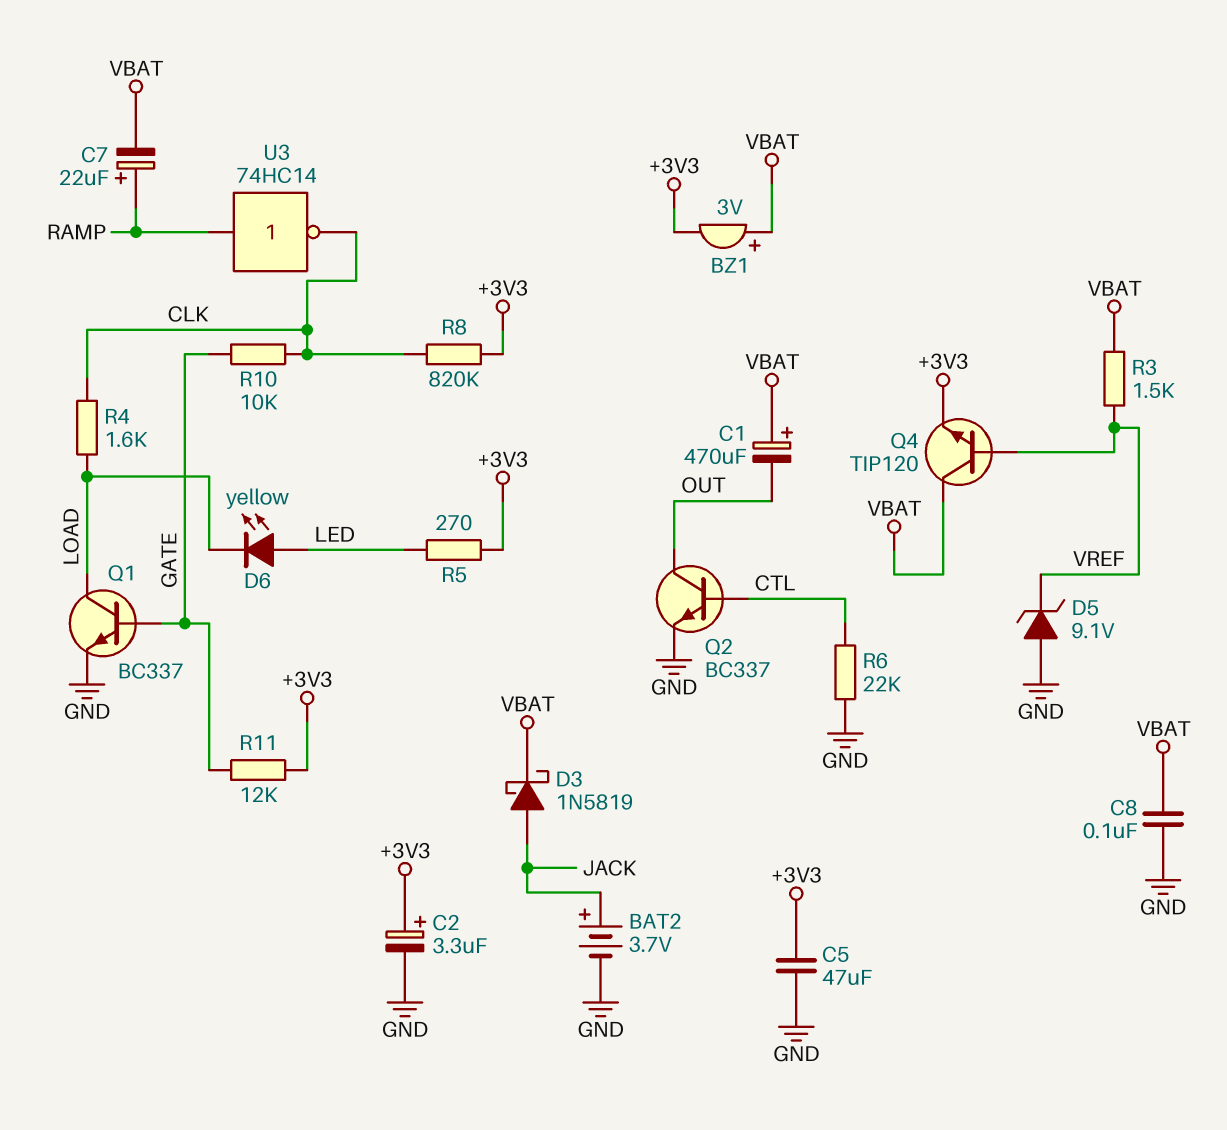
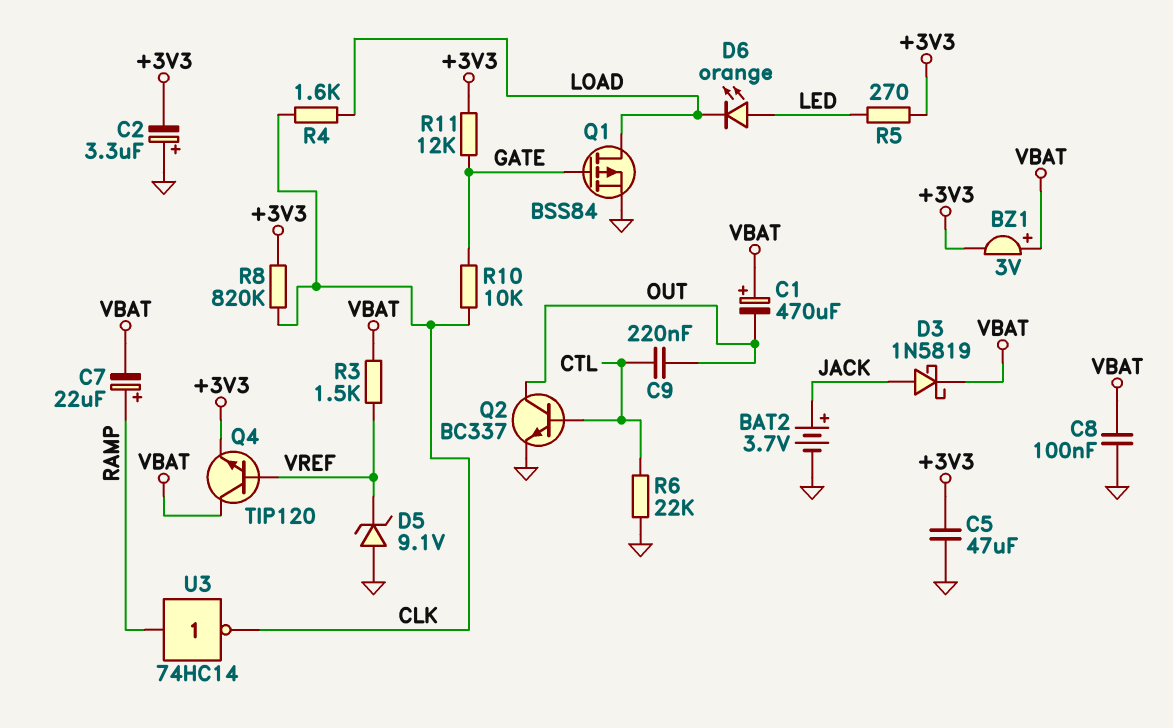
C2: 3.3uF (plus +3V3, minus GND) -> 3.3uF (plus GND, minus +3V3)
C9: none -> 220nF (CTL, OUT)
D6: LED yellow (A LED, K LOAD) -> LED orange (A LED, K LOAD)
Q1: NPN BC337 (B GATE, C LOAD, E GND) -> PMOS BSS84 (G GATE, D LOAD, S GND)

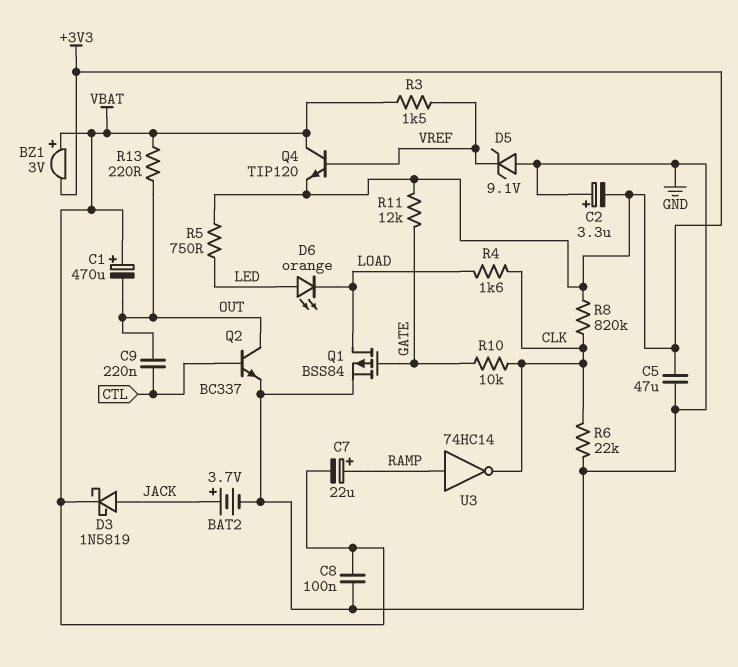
R5: 270 (+3V3, LED) -> 750 (+3V3, LED)
R6: 22k (CTL, GND) -> 22k (CLK, GND)
R13: none -> 220 (OUT, VBAT)

